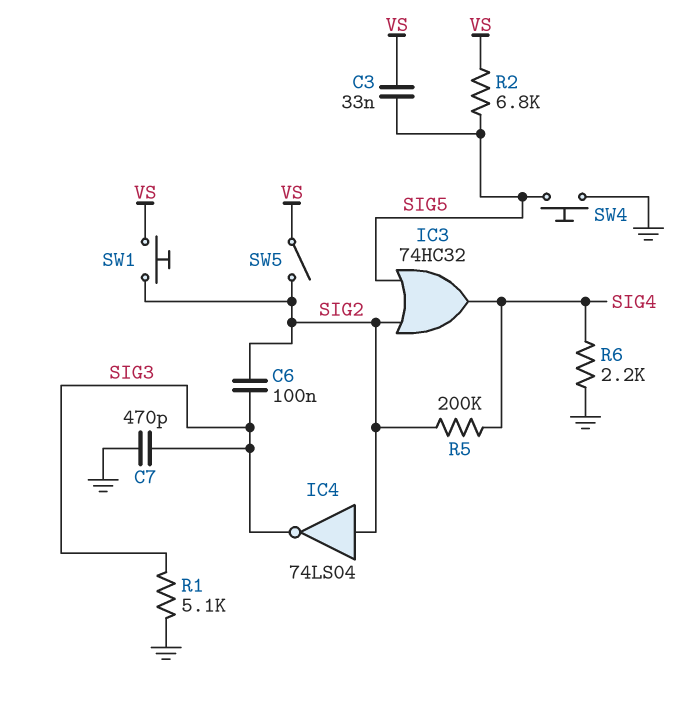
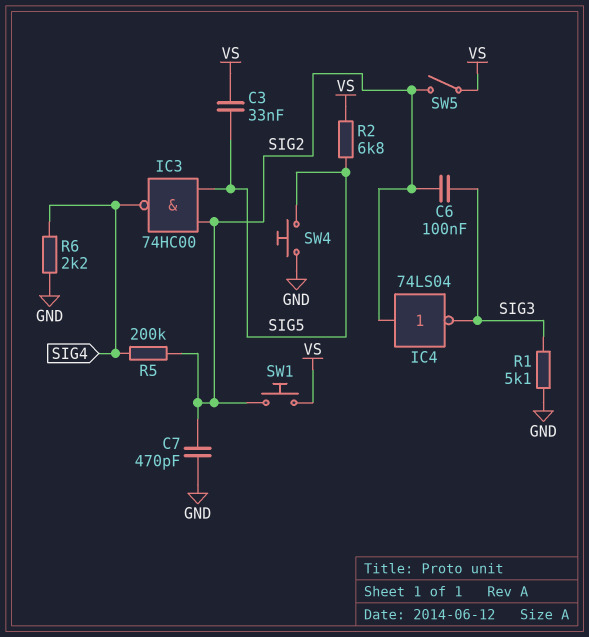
C7: 470pF (GND, SIG3) -> 470pF (GND, SIG2)
IC3: OR 74HC32 (in SIG2, in SIG5, out SIG4) -> NAND 74HC00 (in SIG2, in SIG5, out SIG4)

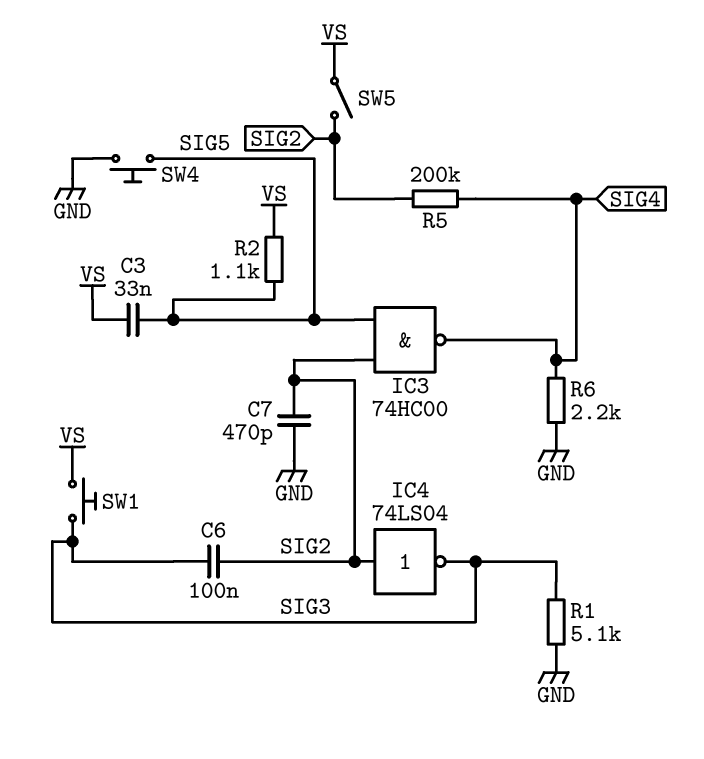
R2: 6.8k (SIG5, VS) -> 1.1k (SIG5, VS)
SW1: button (SIG2, VS) -> button (SIG3, VS)

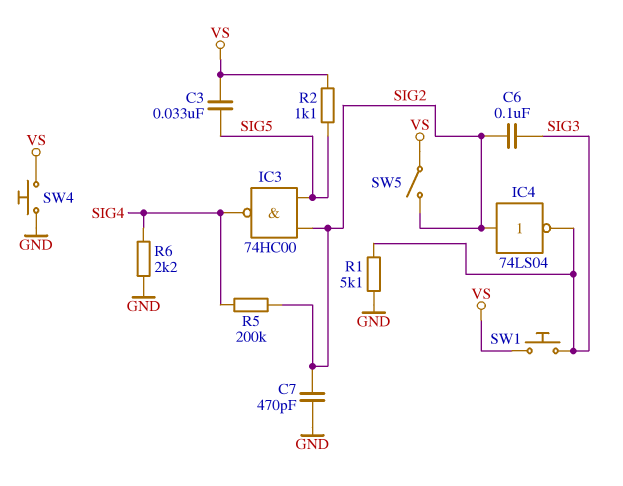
SW4: button (GND, SIG5) -> button (GND, VS)

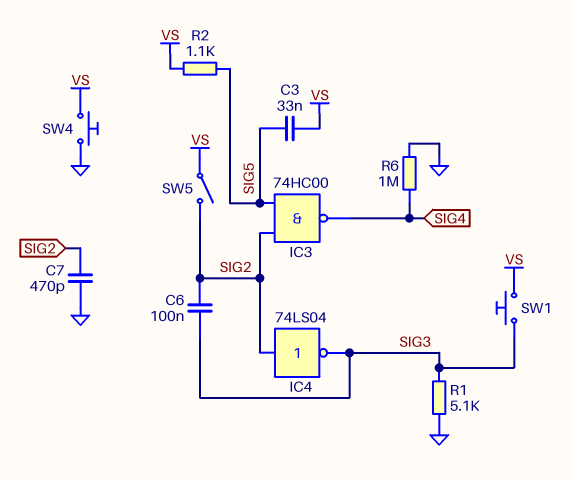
R5: 200k (SIG2, SIG4) -> none
R6: 2.2k (GND, SIG4) -> 1M (GND, SIG4)

